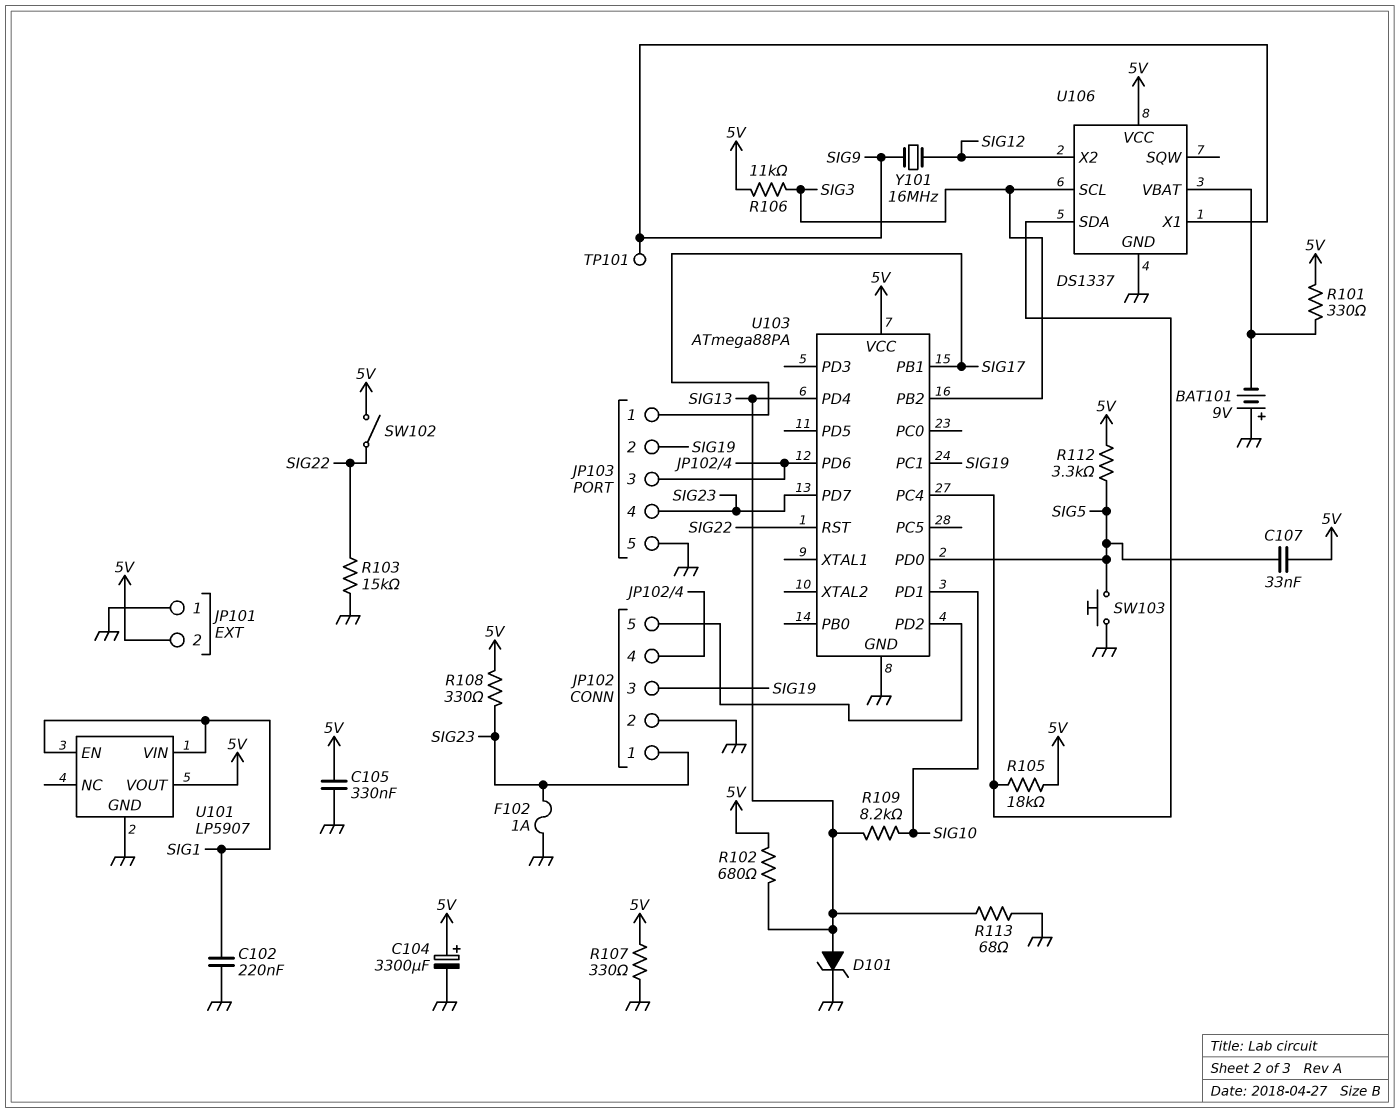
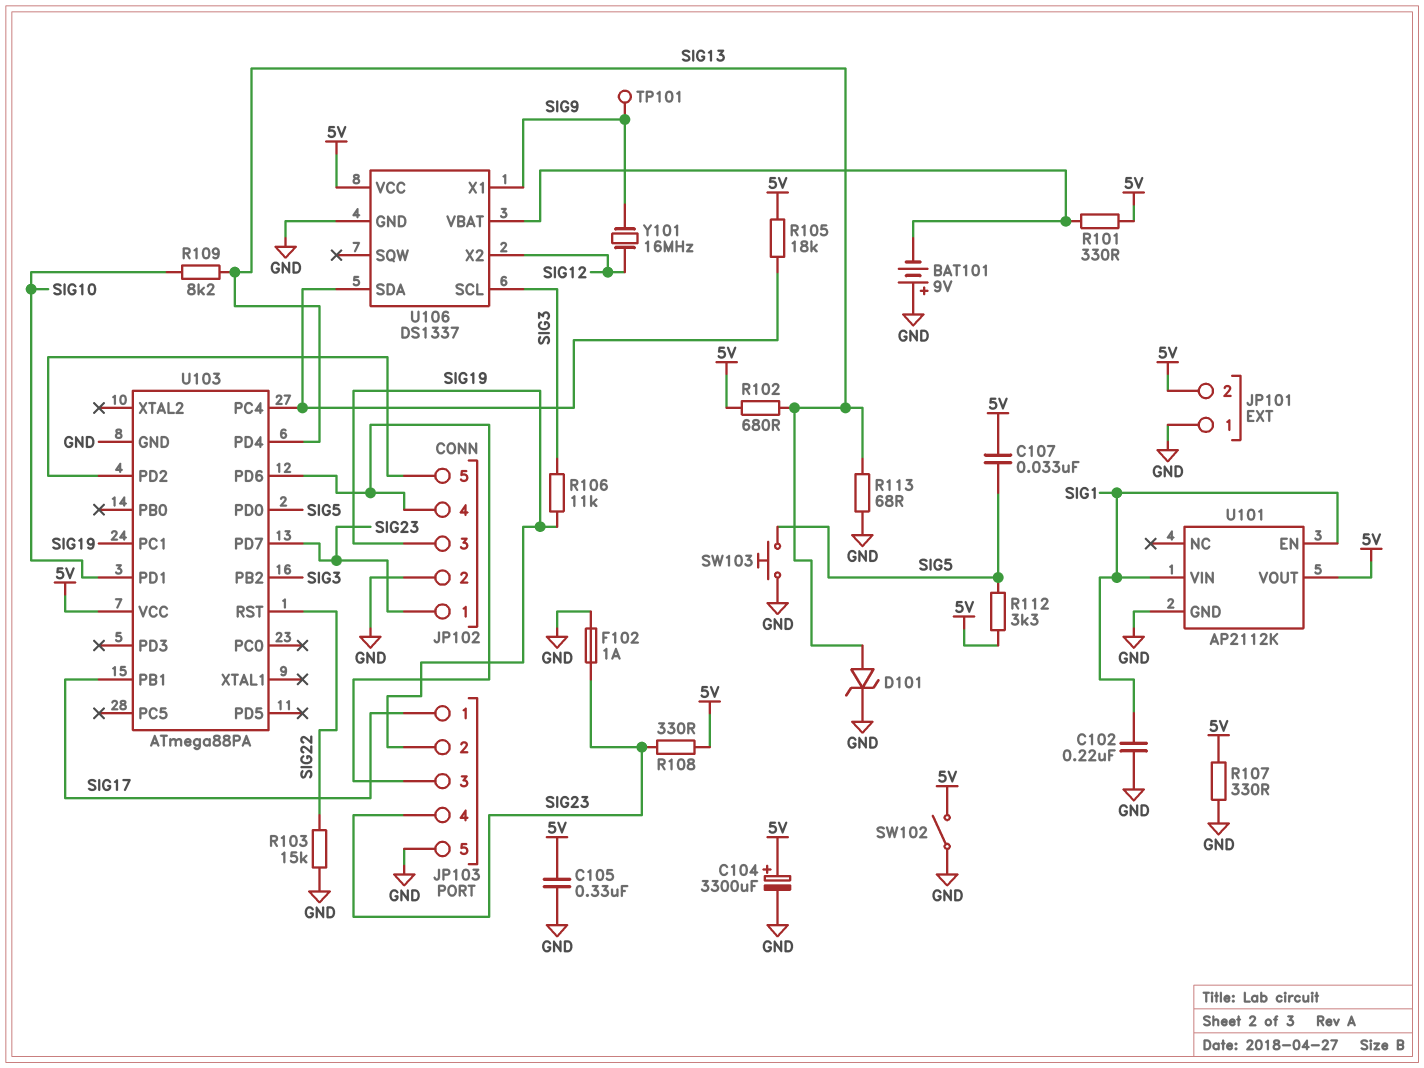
R106: 11k (5V, SIG3) -> 11k (SIG3, SIG19)
SW102: switch (5V, SIG22) -> switch (5V, GND)
U101: LP5907 -> AP2112K

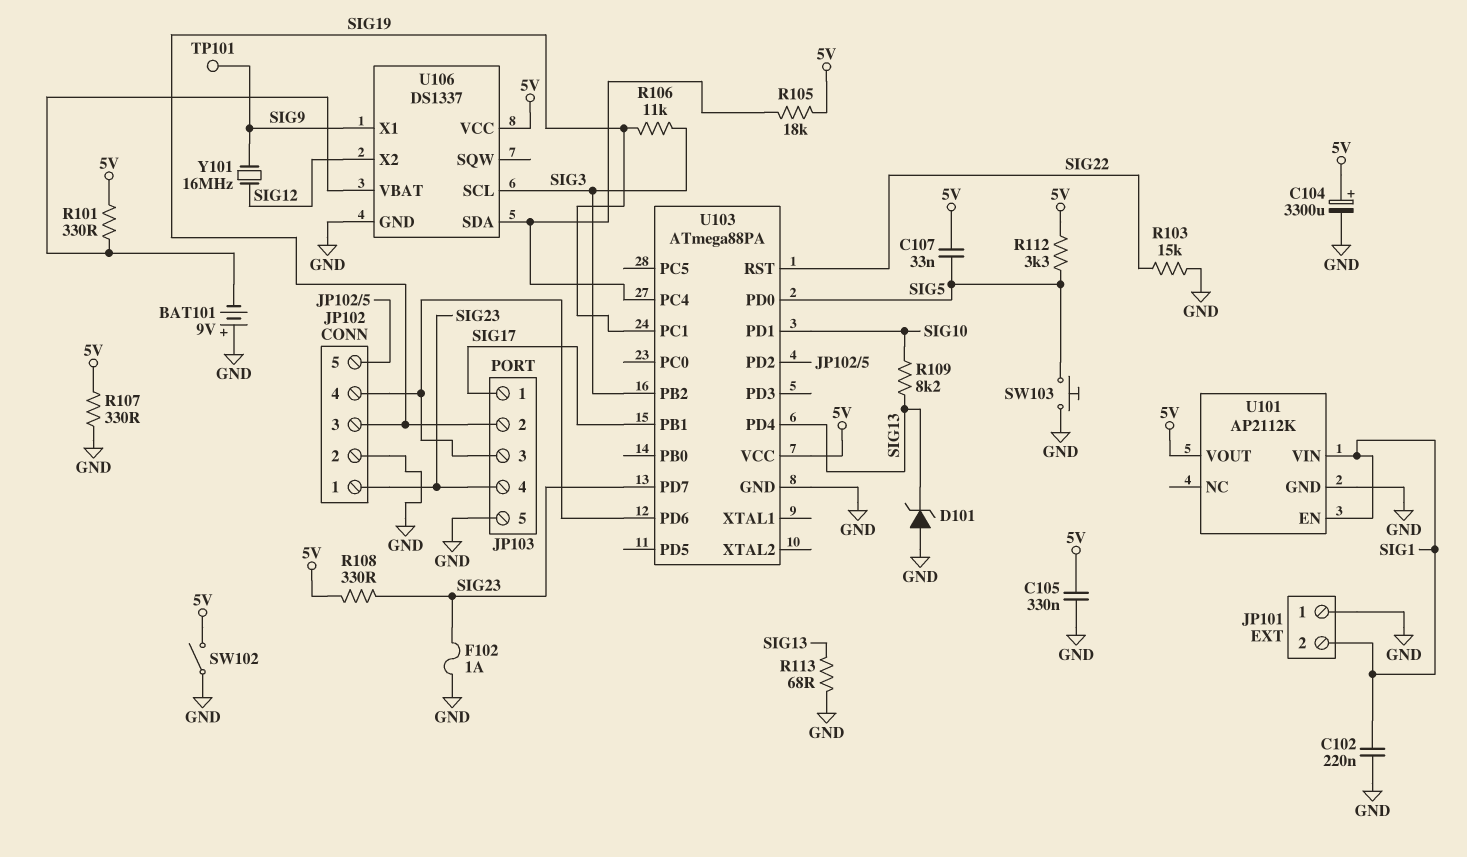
D101: zener (A SIG13, K GND) -> zener (A GND, K SIG13)
JP101 pin 2: 5V -> SIG1
R102: 680 (5V, SIG13) -> none

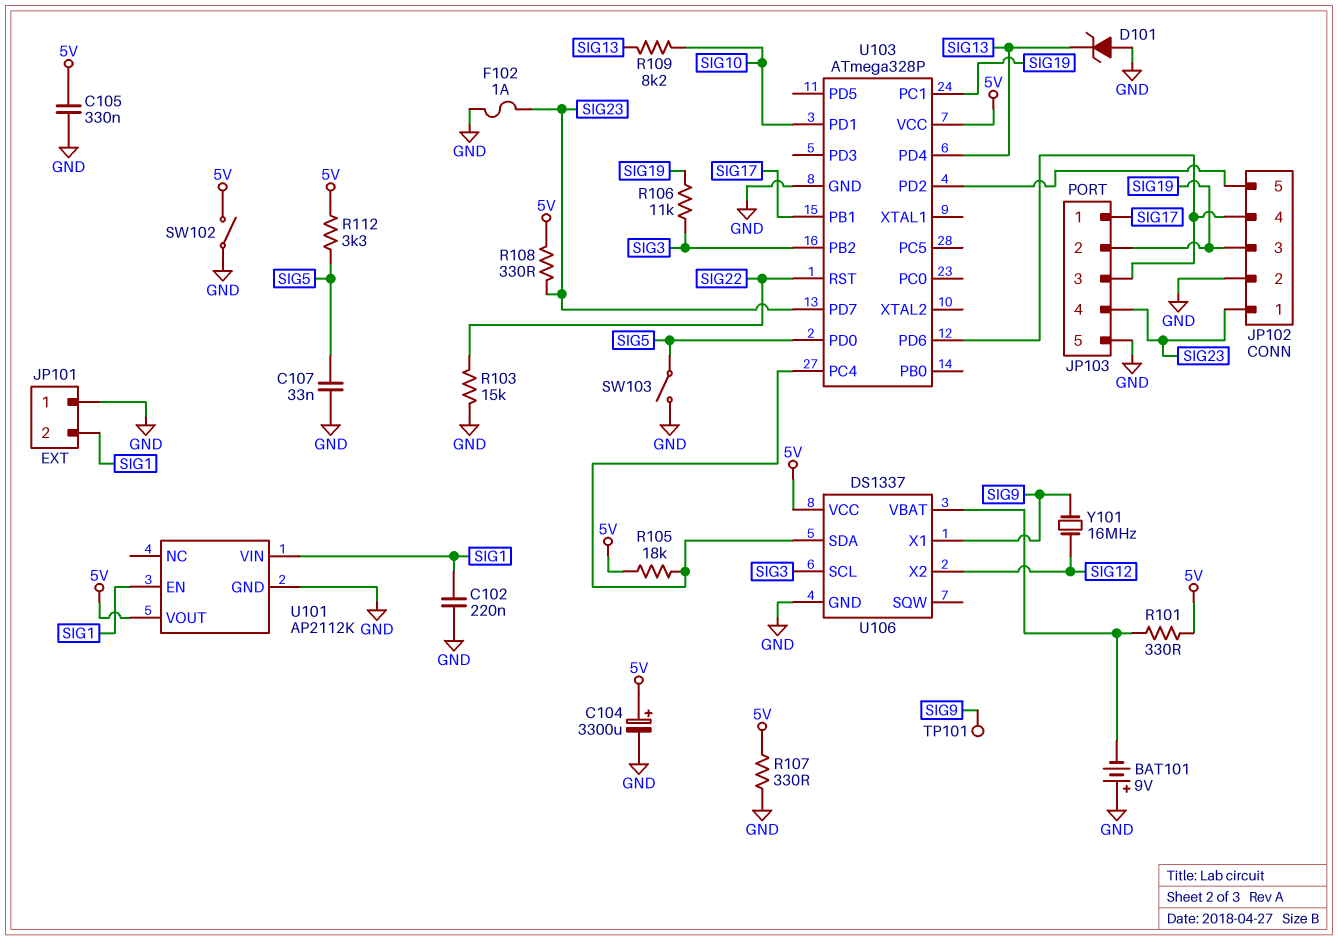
C107: 33nF (5V, SIG5) -> 33nF (GND, SIG5)
R113: 68 (GND, SIG13) -> none
SW103: button (GND, SIG5) -> switch (GND, SIG5)
U103: ATmega88PA -> ATmega328P

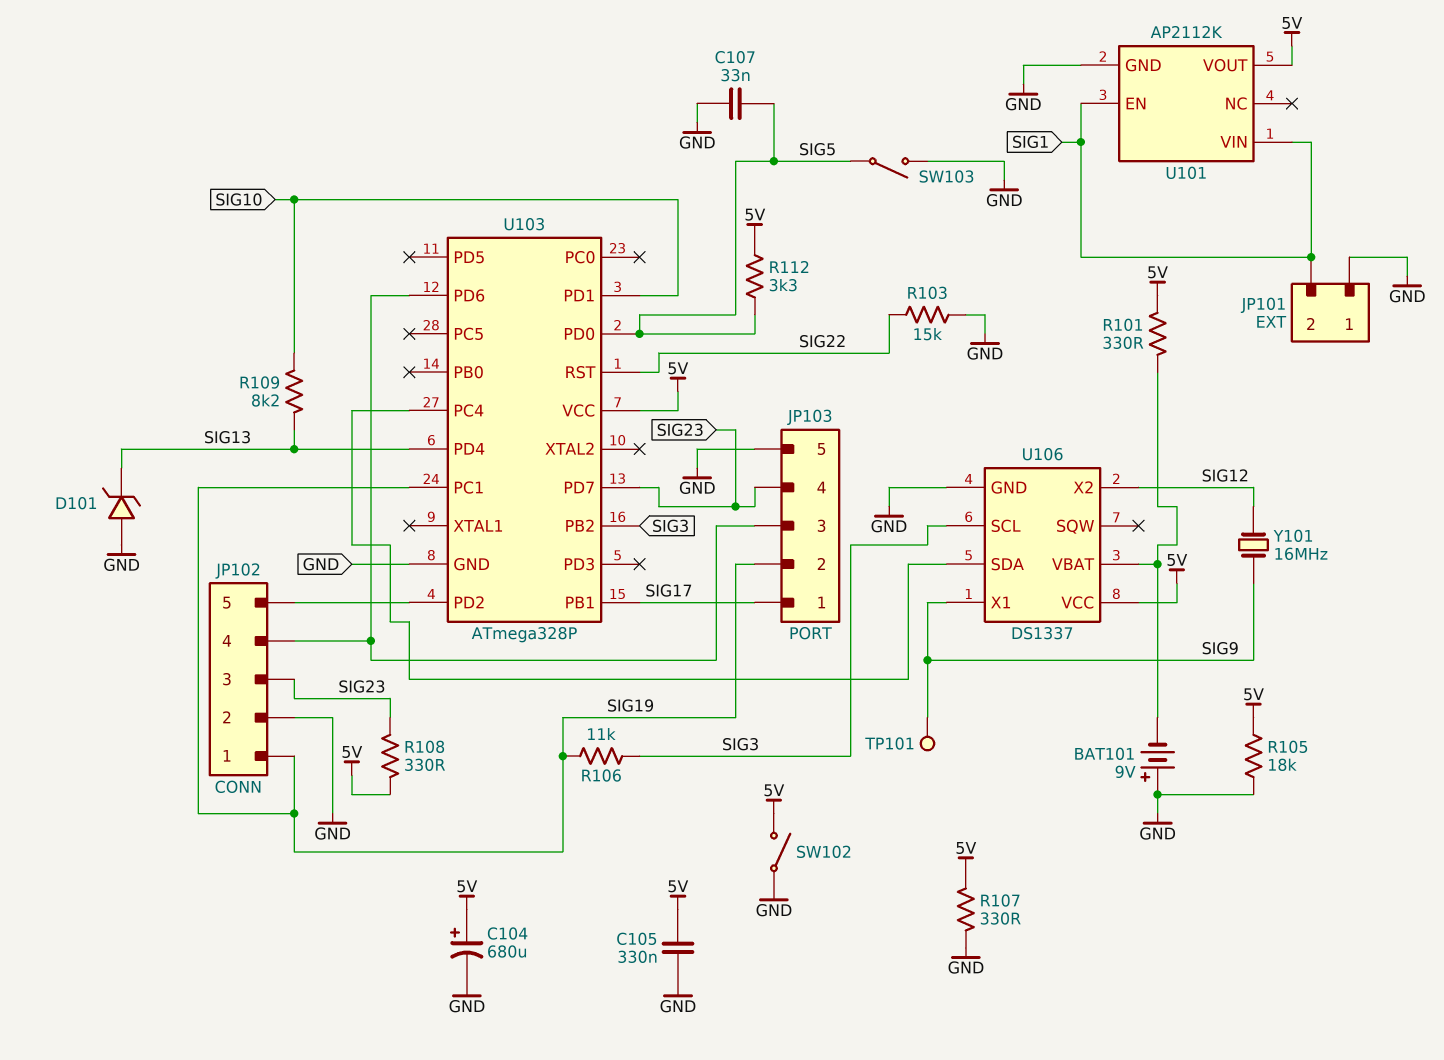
C102: 220nF (GND, SIG1) -> none
C104: 3300uF (plus 5V, minus GND) -> 680uF (plus 5V, minus GND)
F102: 1A (GND, SIG23) -> none
JP102 pin 1: SIG23 -> SIG19
JP102 pin 3: SIG19 -> SIG23
R105: 18k (5V, U103/PC4) -> 18k (5V, GND)

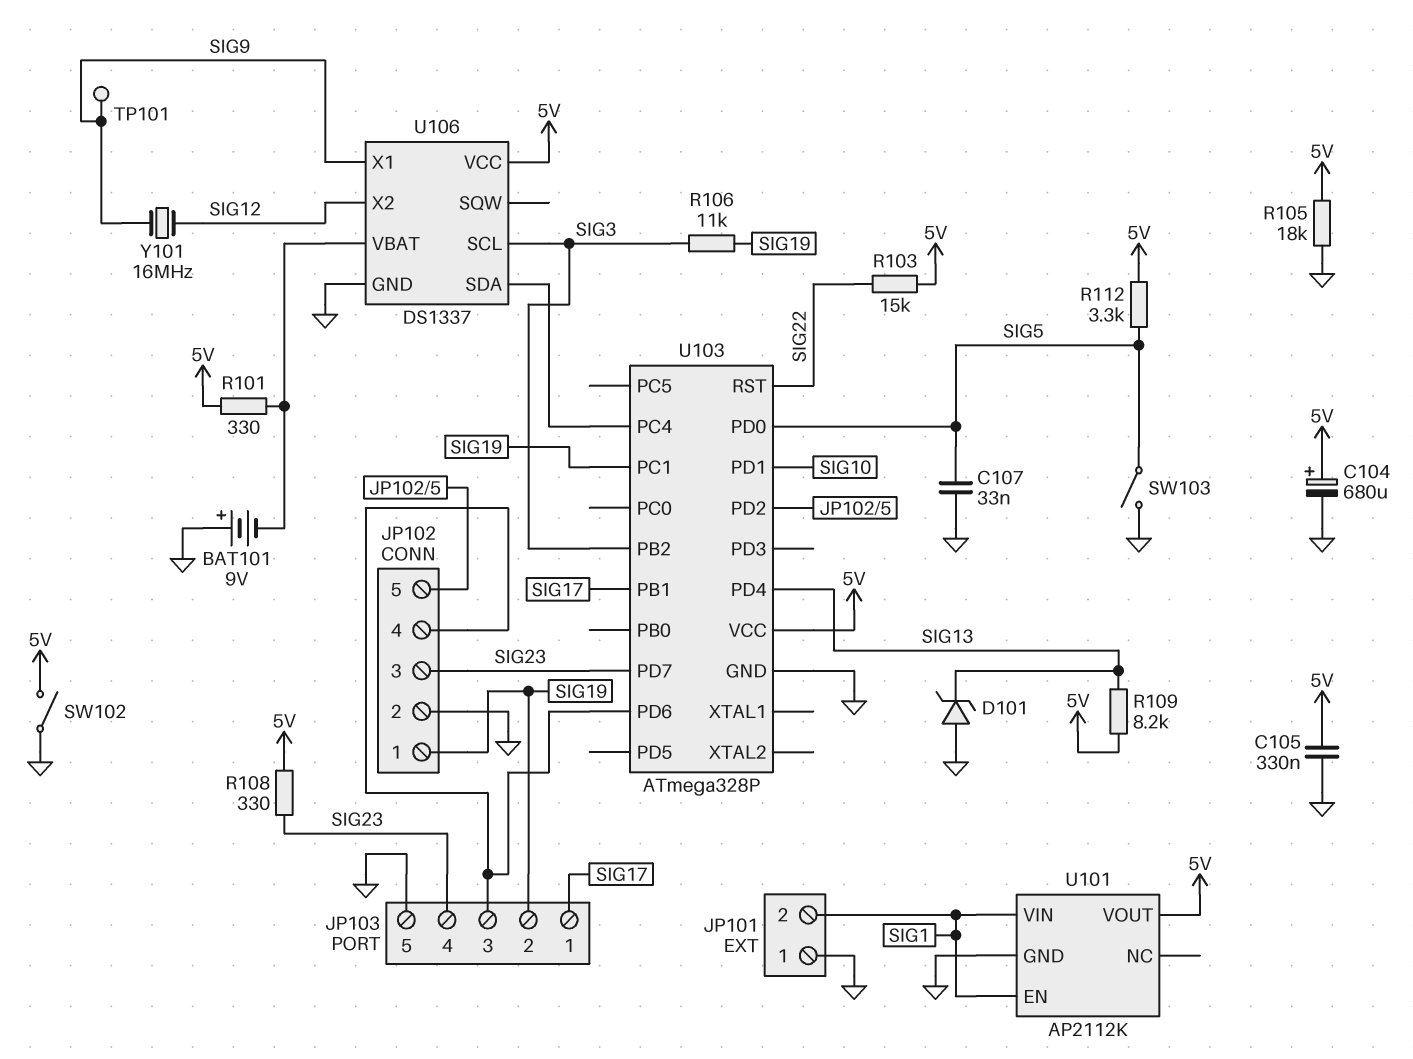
R103: 15k (GND, SIG22) -> 15k (5V, SIG22)
R107: 330 (5V, GND) -> none
R109: 8.2k (SIG10, SIG13) -> 8.2k (5V, SIG13)

